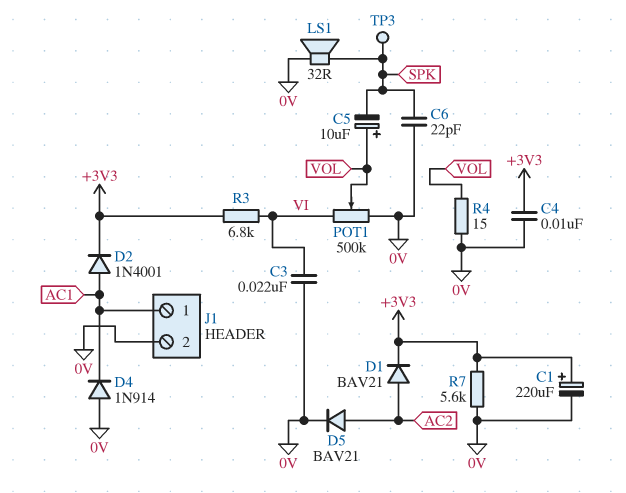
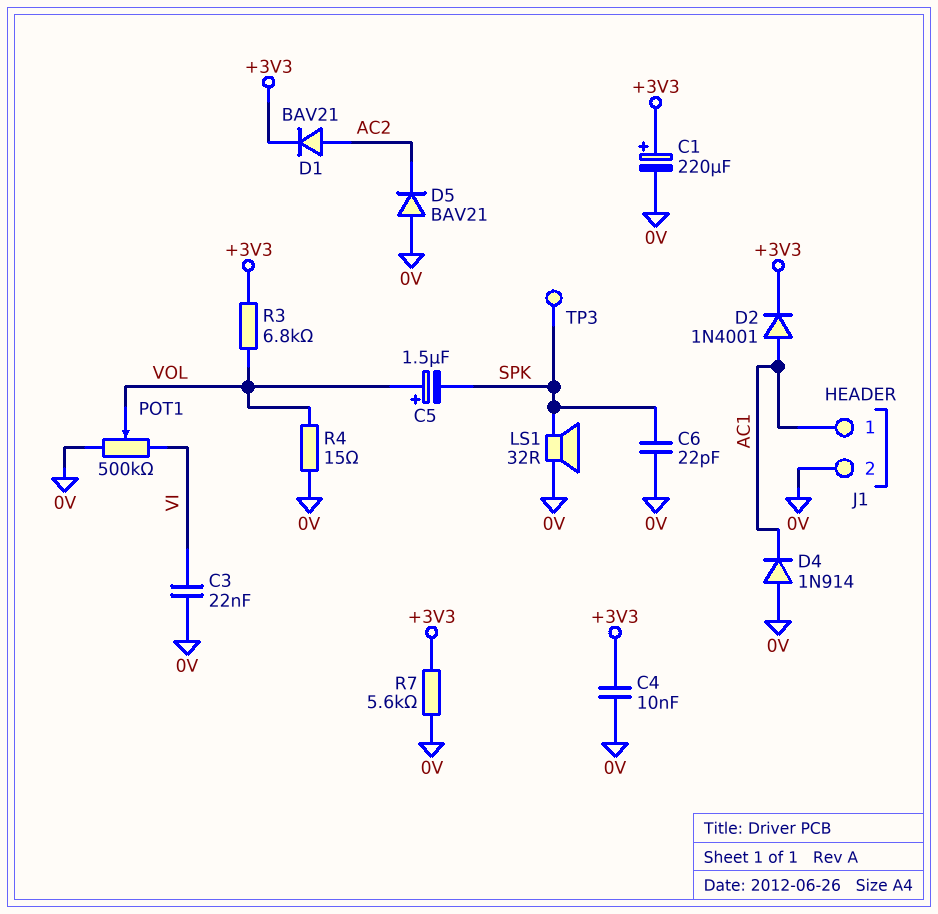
C5: 10uF (plus VOL, minus SPK) -> 1.5uF (plus VOL, minus SPK)
D5: diode BAV21 (A AC2, K 0V) -> diode BAV21 (A 0V, K AC2)
R3: 6.8k (+3V3, VI) -> 6.8k (+3V3, VOL)

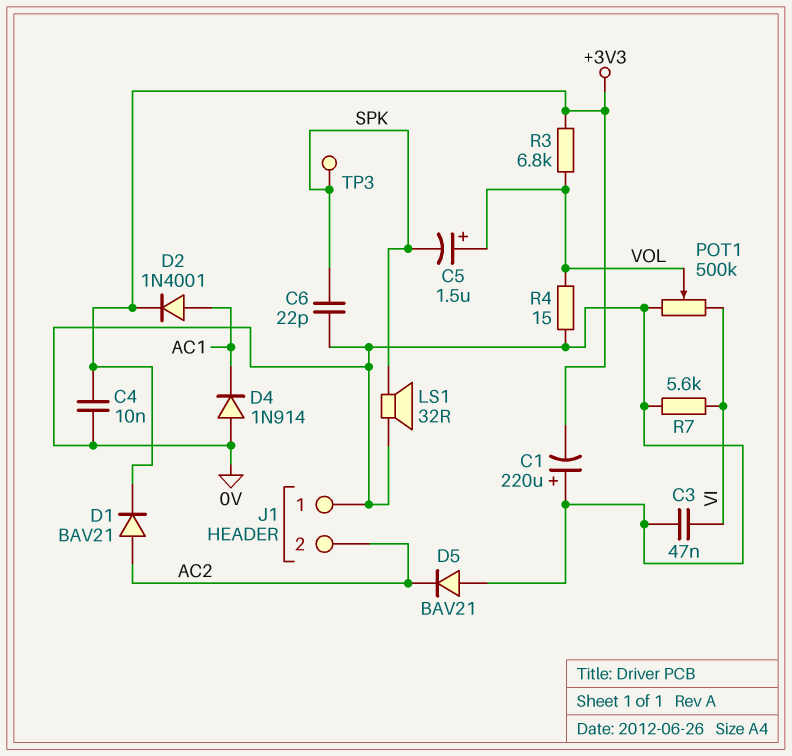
C1: 220uF (plus +3V3, minus 0V) -> 220uF (plus 0V, minus +3V3)
C3: 22nF (0V, VI) -> 47nF (0V, VI)
J1 pin 1: AC1 -> 0V
J1 pin 2: 0V -> AC2
R7: 5.6k (+3V3, 0V) -> 5.6k (0V, VI)

